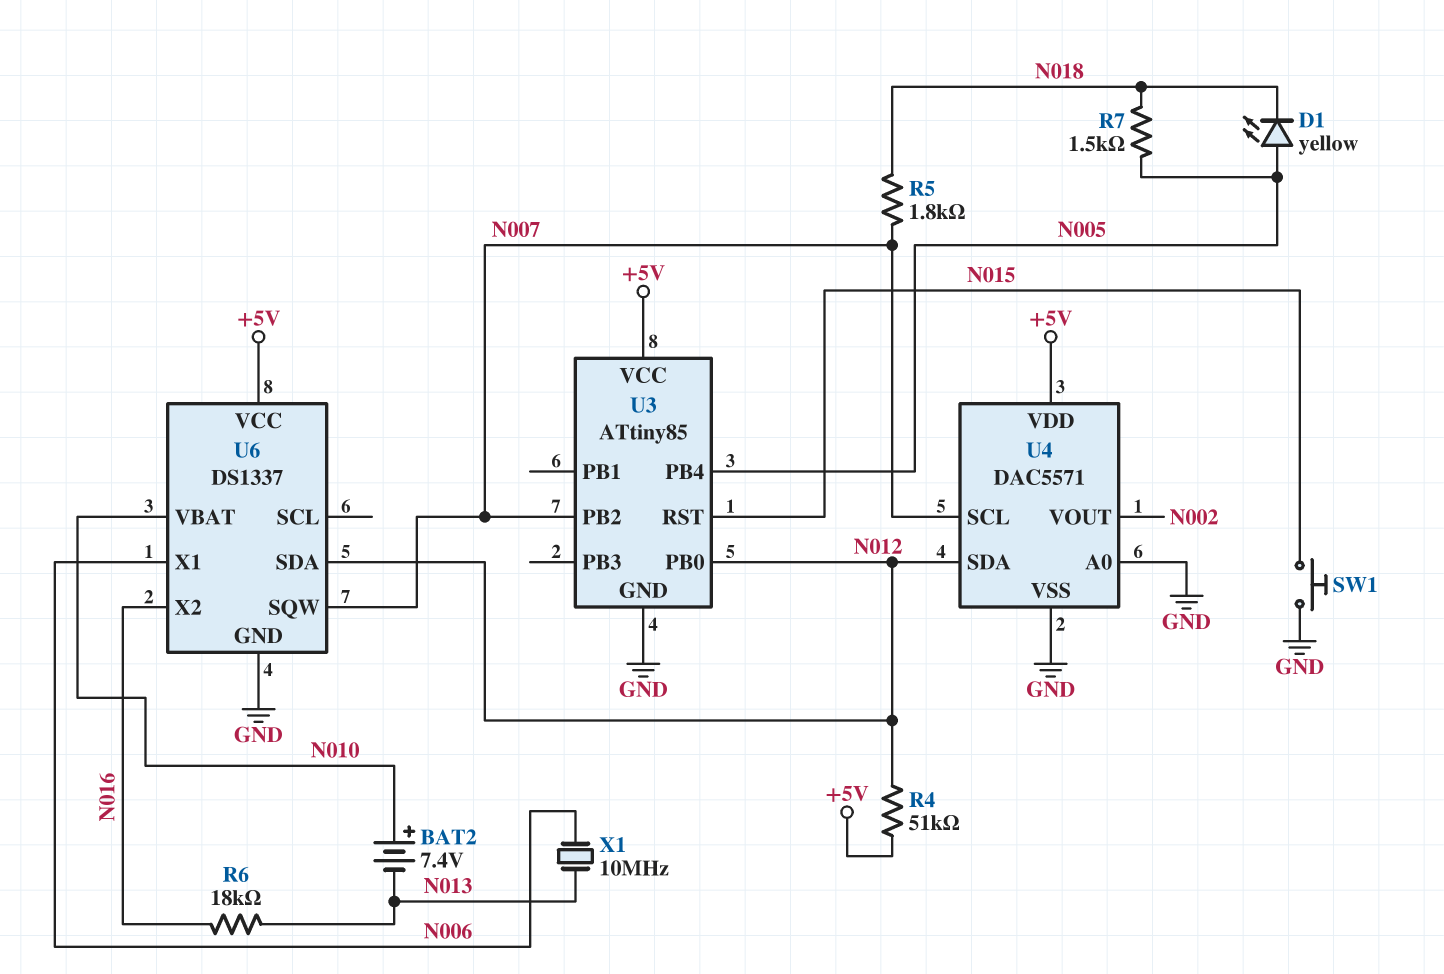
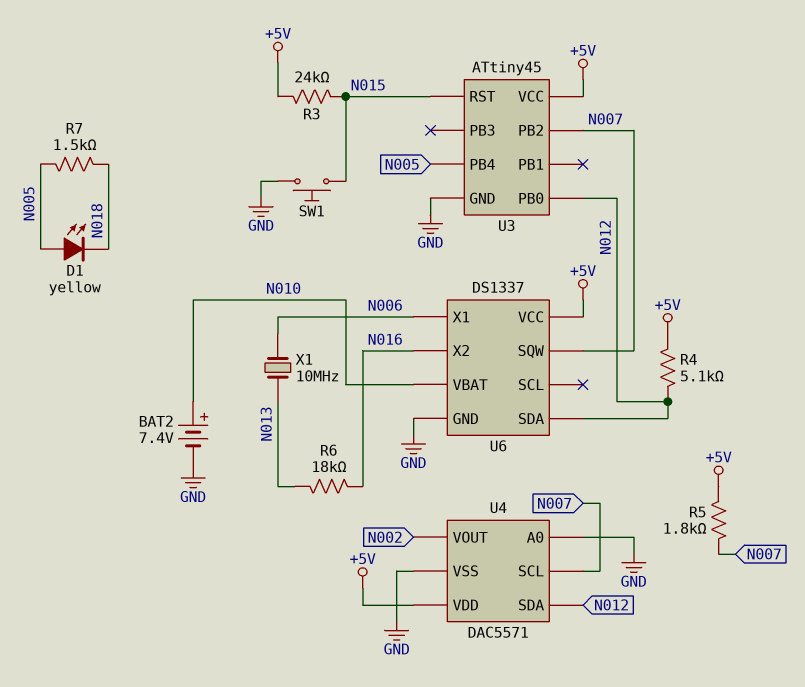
BAT2: 7.4V (plus N010, minus N013) -> 7.4V (plus N010, minus GND)
R3: none -> 24k (+5V, N015)
R4: 51k (+5V, N012) -> 5.1k (+5V, N012)
R5: 1.8k (N007, N018) -> 1.8k (+5V, N007)
U3: ATtiny85 -> ATtiny45

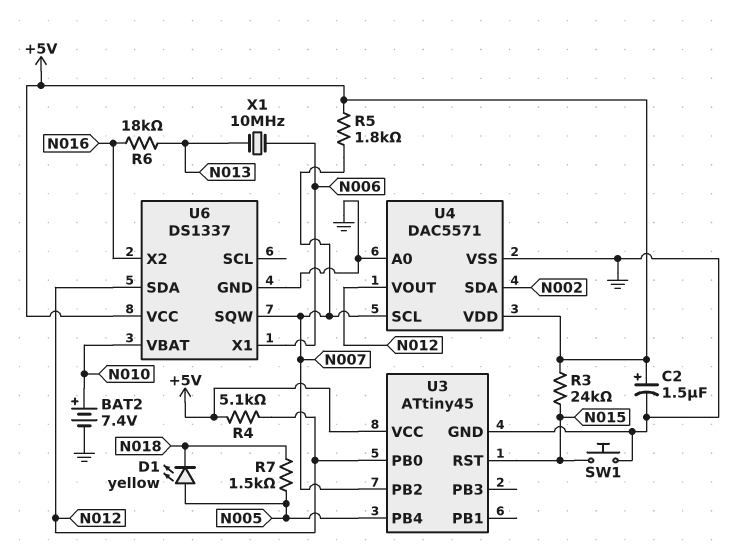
C2: none -> 1.5uF (plus +5V, minus GND)
U4 pin SDA: N012 -> N002
U4 pin VOUT: N002 -> N012

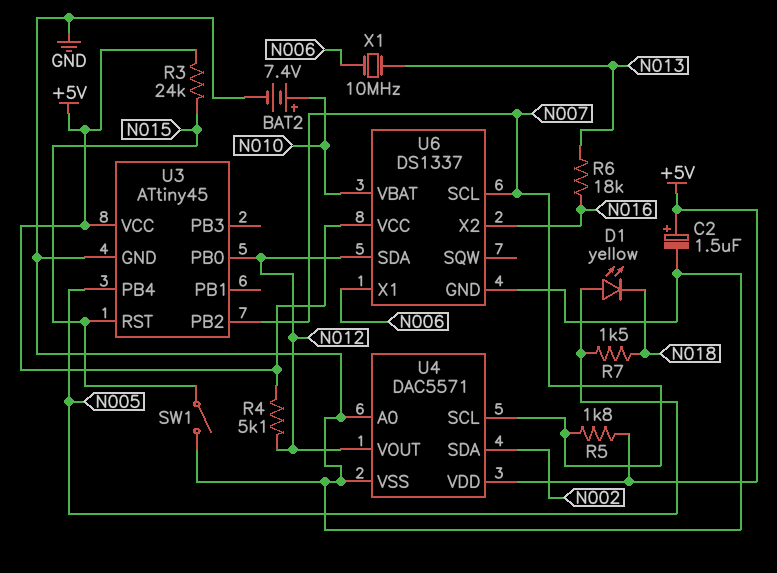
SW1: button (GND, N015) -> switch (GND, N015)
U6 pin SCL: none -> N007
U6 pin SQW: N007 -> none

